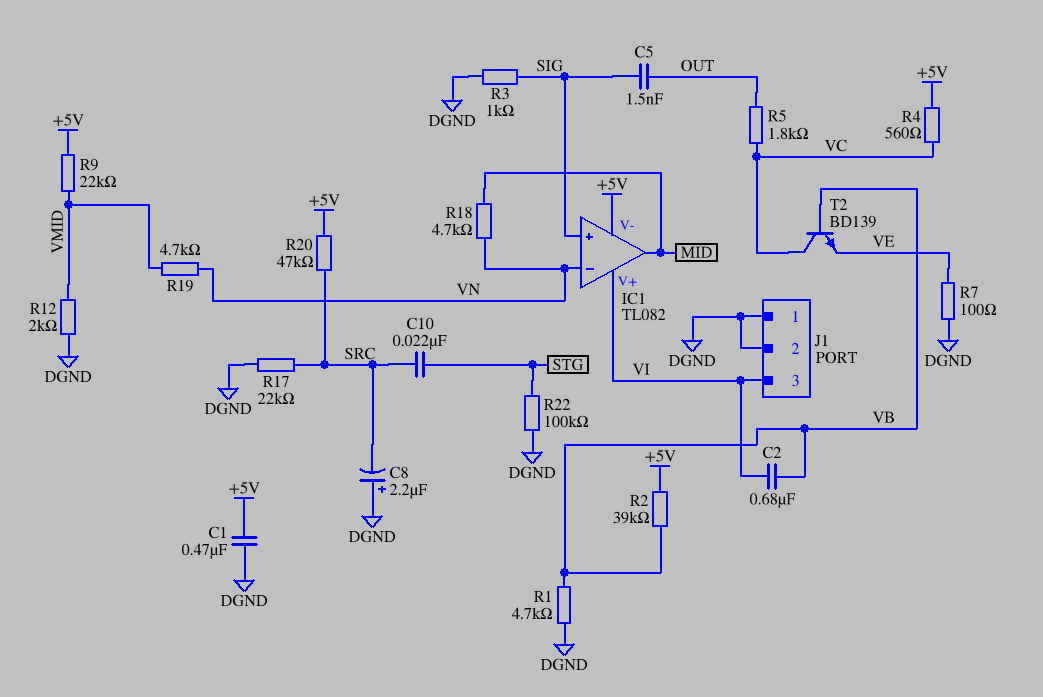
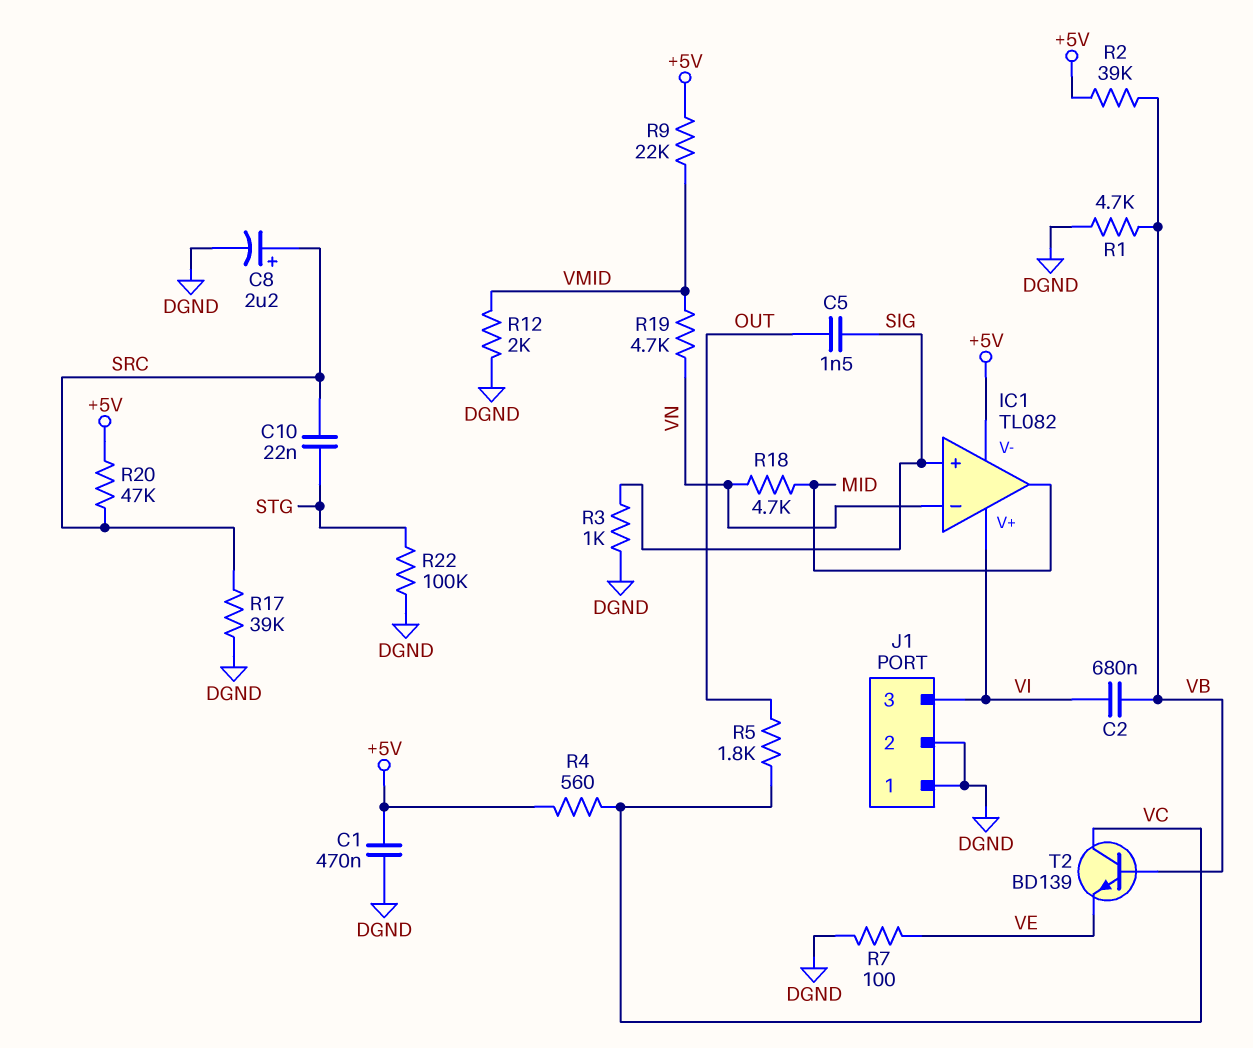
C8: 2.2uF (plus DGND, minus SRC) -> 2.2uF (plus SRC, minus DGND)
R17: 22k (DGND, SRC) -> 39k (DGND, SRC)

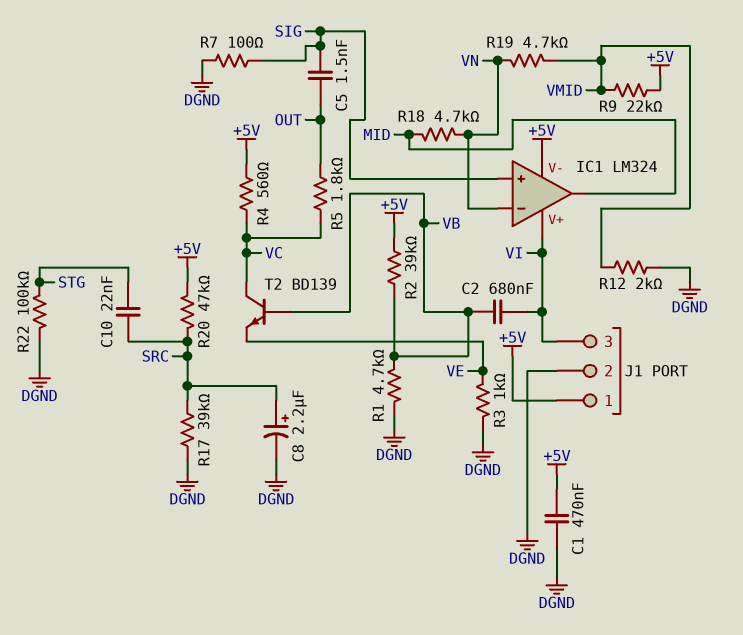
IC1: TL082 -> LM324
J1 pin 1: DGND -> +5V
R3: 1k (DGND, SIG) -> 1k (DGND, VE)
R7: 100 (DGND, VE) -> 100 (DGND, SIG)

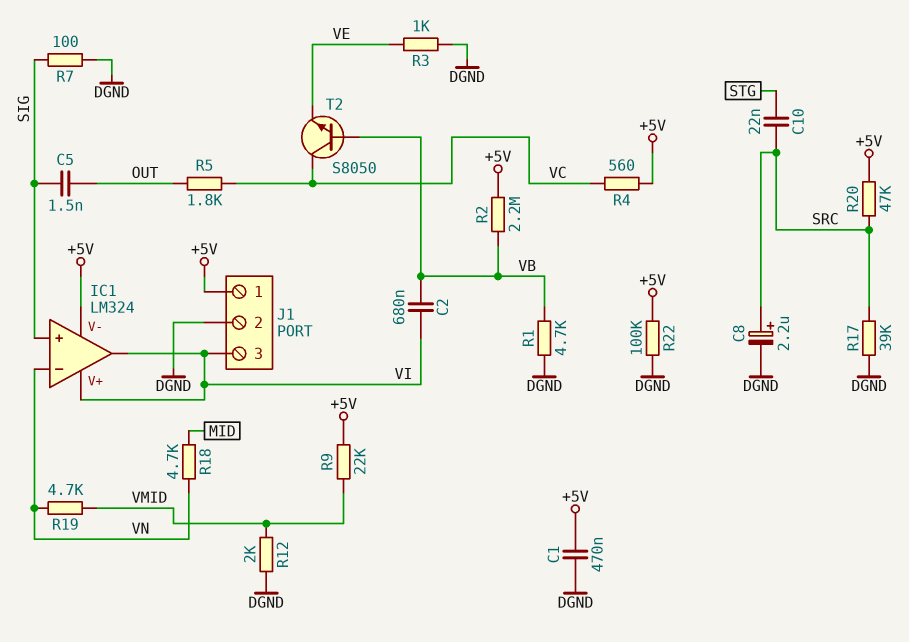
IC1 pin out: MID -> VI
R2: 39k (+5V, VB) -> 2.2M (+5V, VB)
R22: 100k (DGND, STG) -> 100k (+5V, DGND)
T2: NPN BD139 (B VB, C VC, E VE) -> NPN S8050 (B VB, C VC, E VE)

